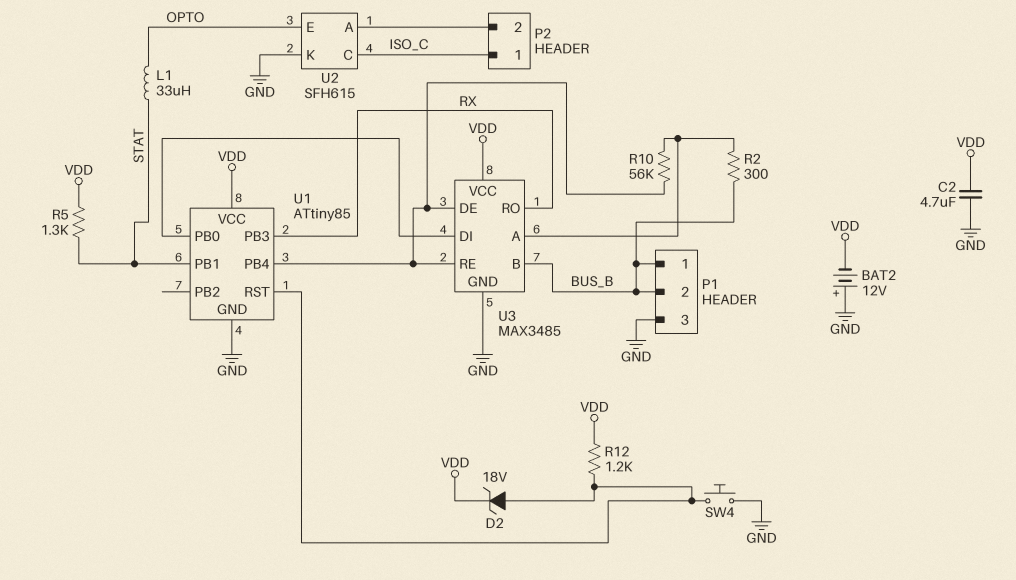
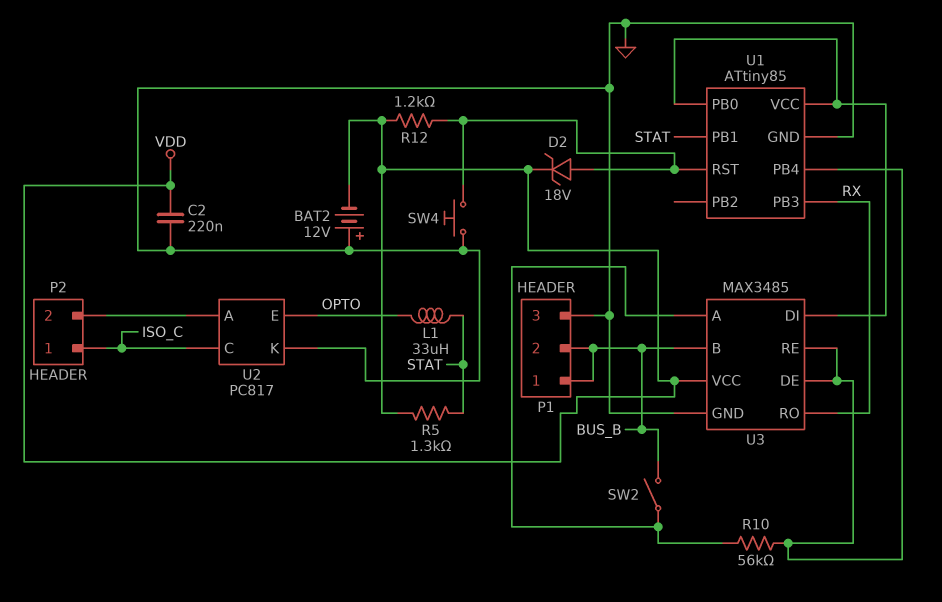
C2: 4.7uF (GND, VDD) -> 220nF (GND, VDD)
R2: 300 (BUS_B, U3/A) -> none
SW2: none -> switch (BUS_B, U3/A)
U1 pin VCC: VDD -> U1/PB0
U2: SFH615 -> PC817

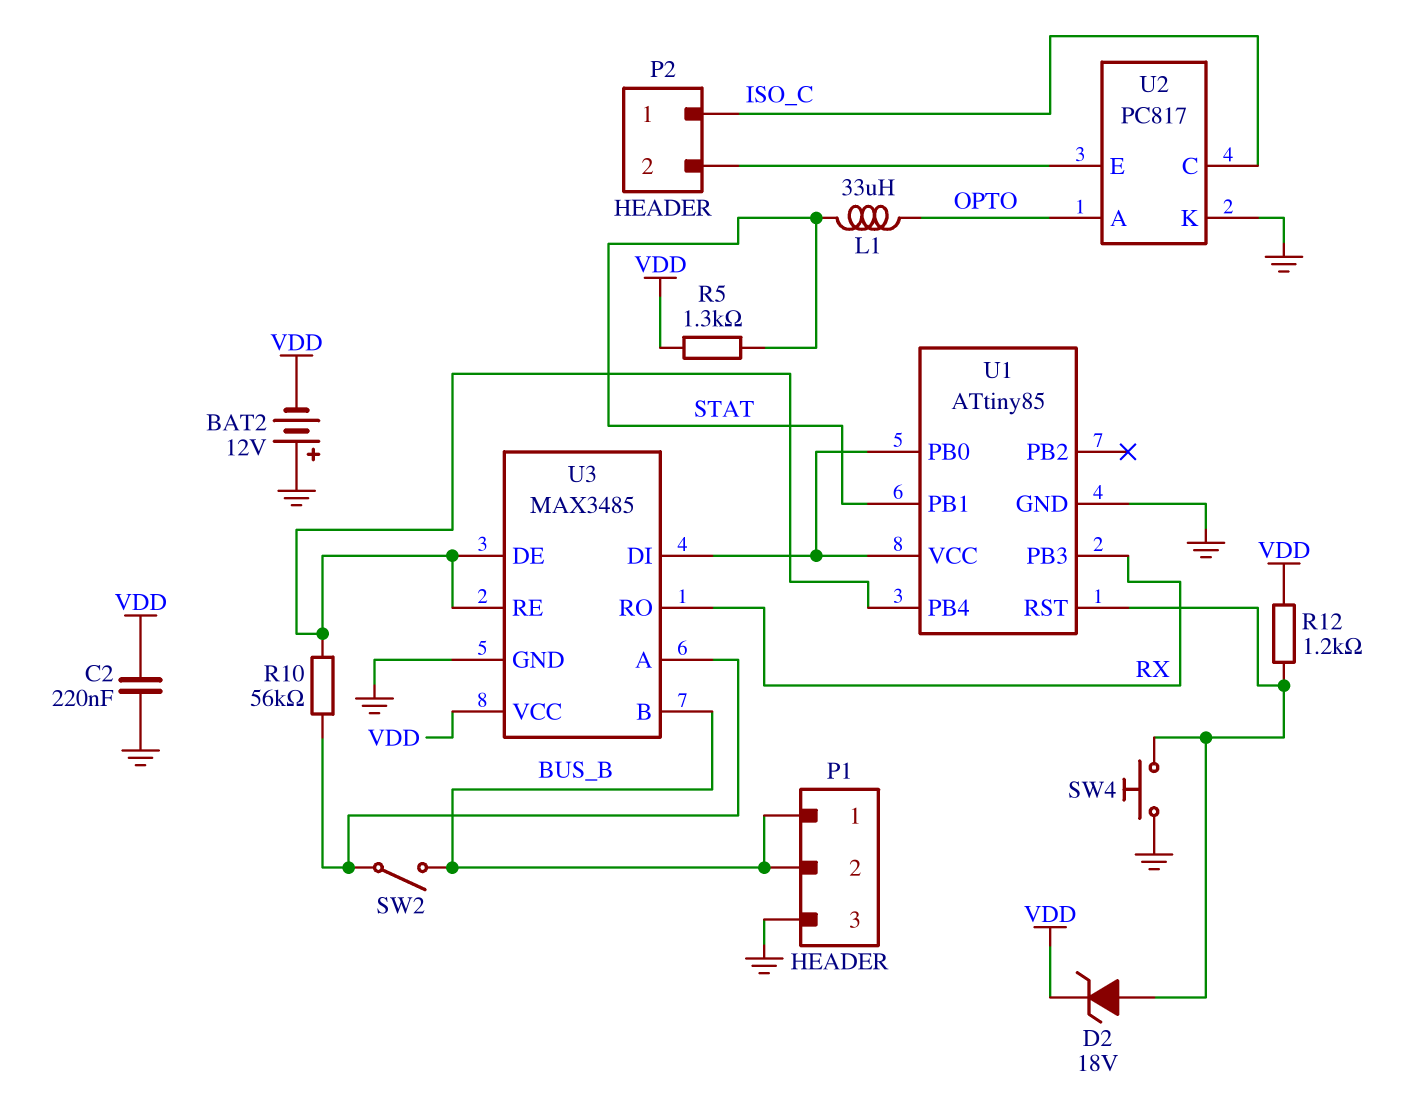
U2 pin A: P2/2 -> OPTO
U2 pin E: OPTO -> P2/2

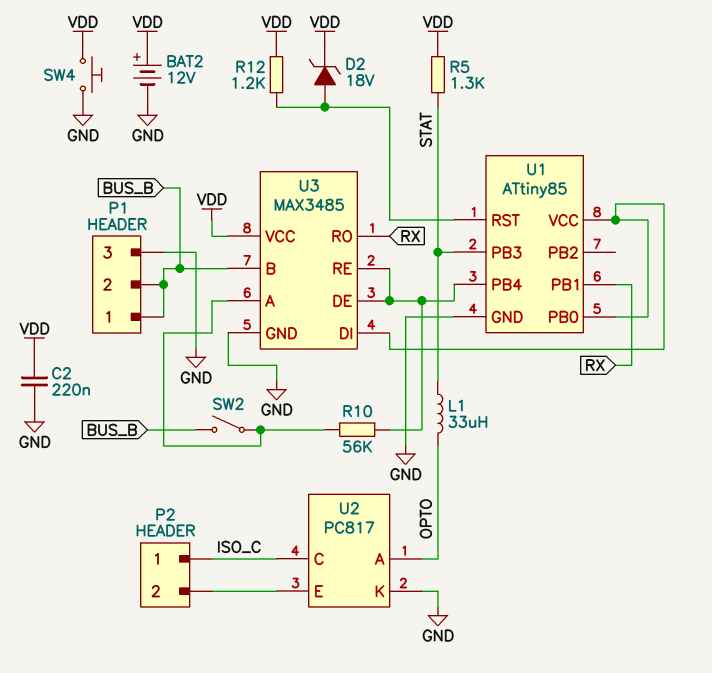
BAT2: 12V (plus GND, minus VDD) -> 12V (plus VDD, minus GND)
SW4: button (GND, U1/RST) -> button (GND, VDD)
U1 pin PB1: STAT -> RX
U1 pin PB3: RX -> STAT

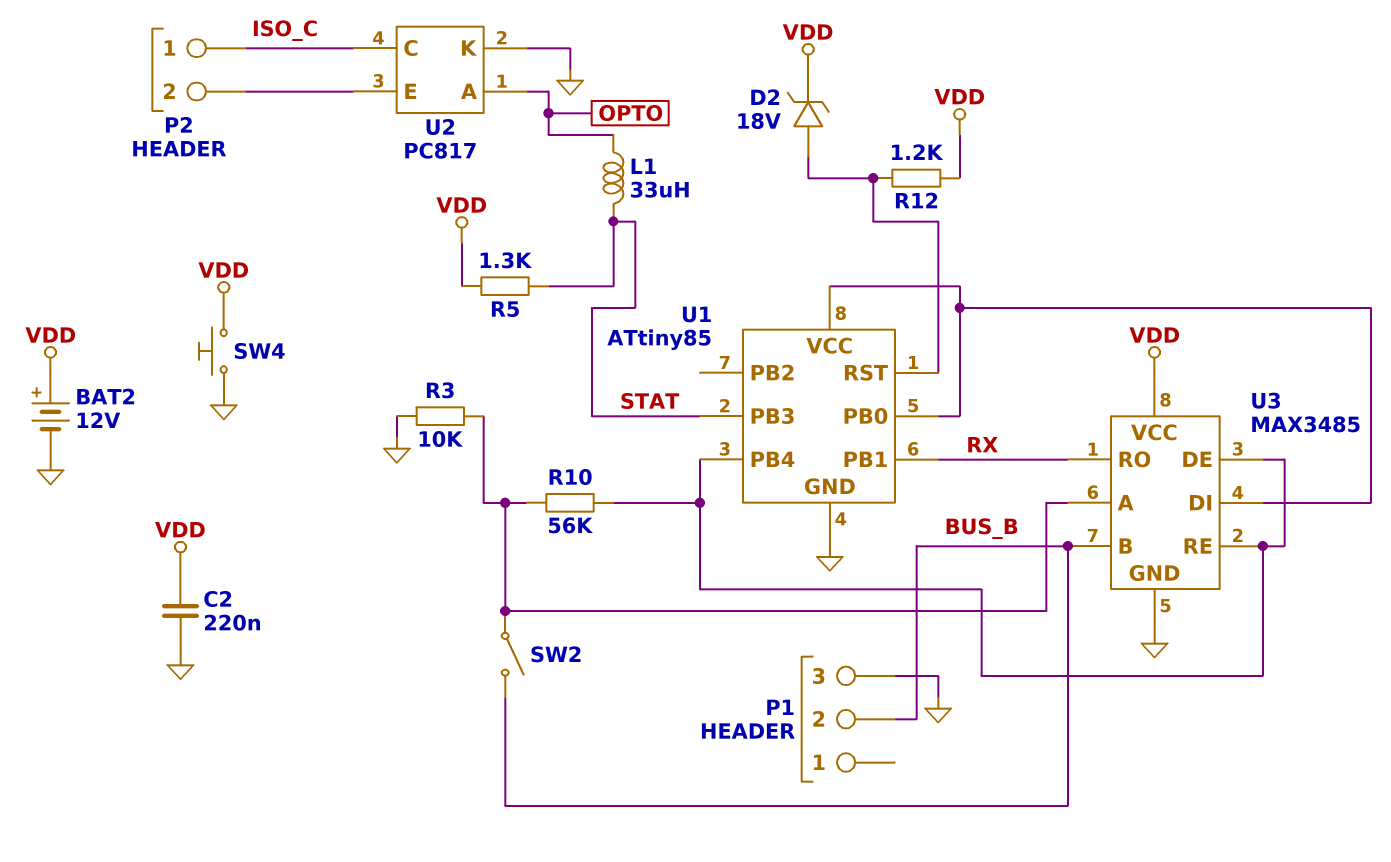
P1 pin 1: BUS_B -> none
R3: none -> 10k (GND, U3/A)

